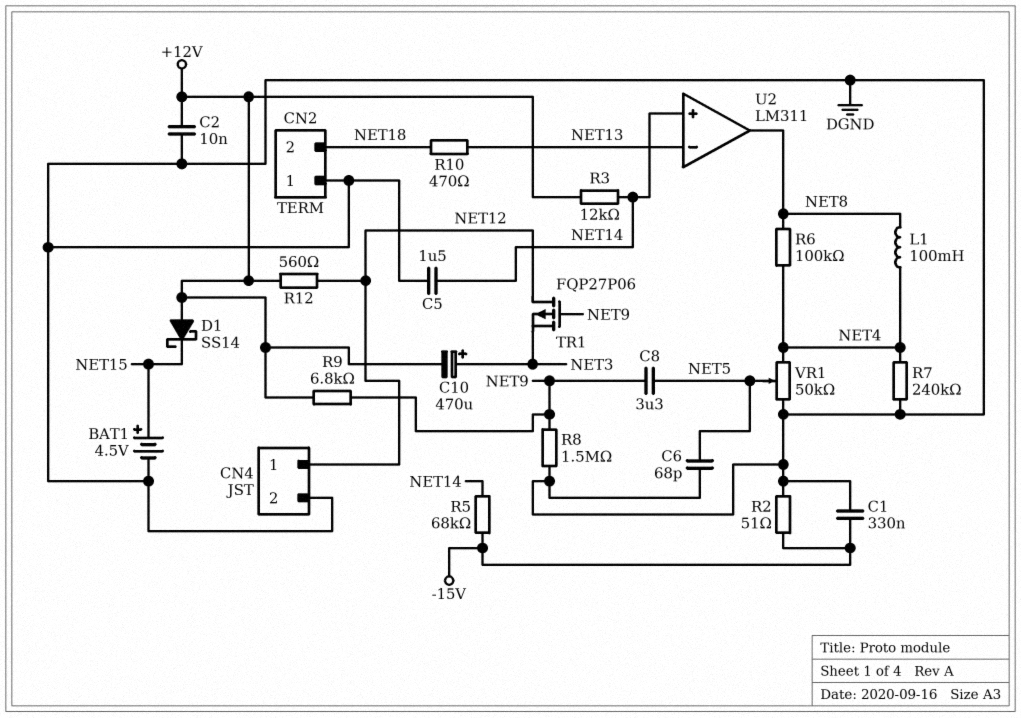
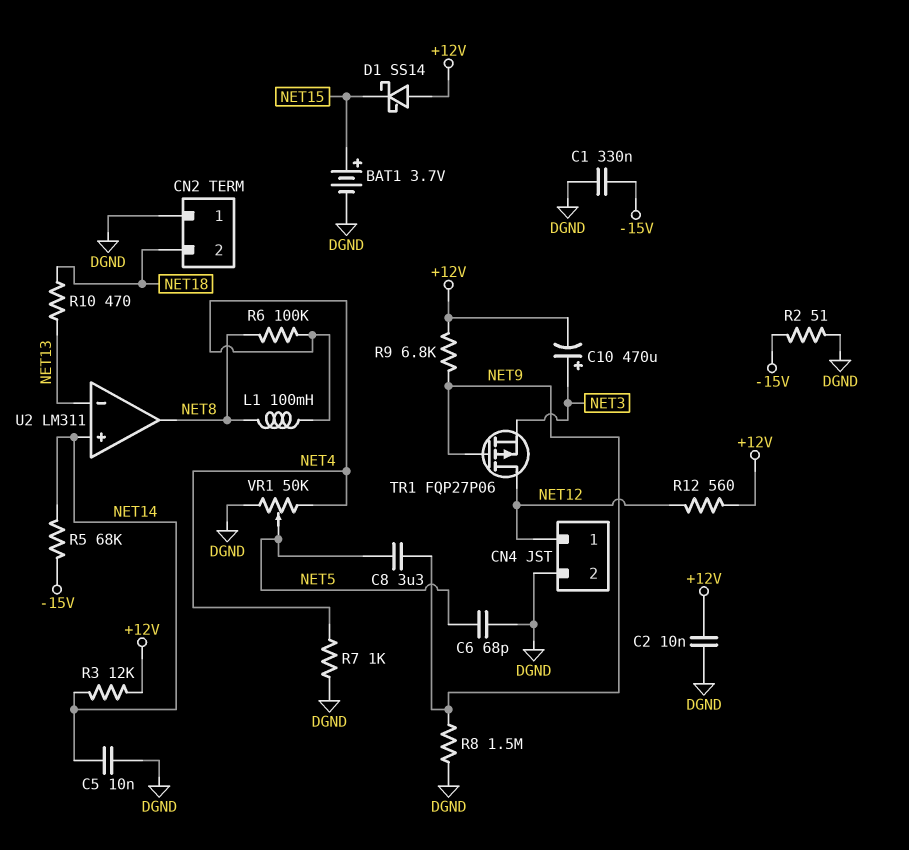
BAT1: 4.5V (plus NET15, minus DGND) -> 3.7V (plus NET15, minus DGND)
C5: 1.5uF (DGND, NET14) -> 10nF (DGND, NET14)
R7: 240k (DGND, NET4) -> 1k (DGND, NET4)

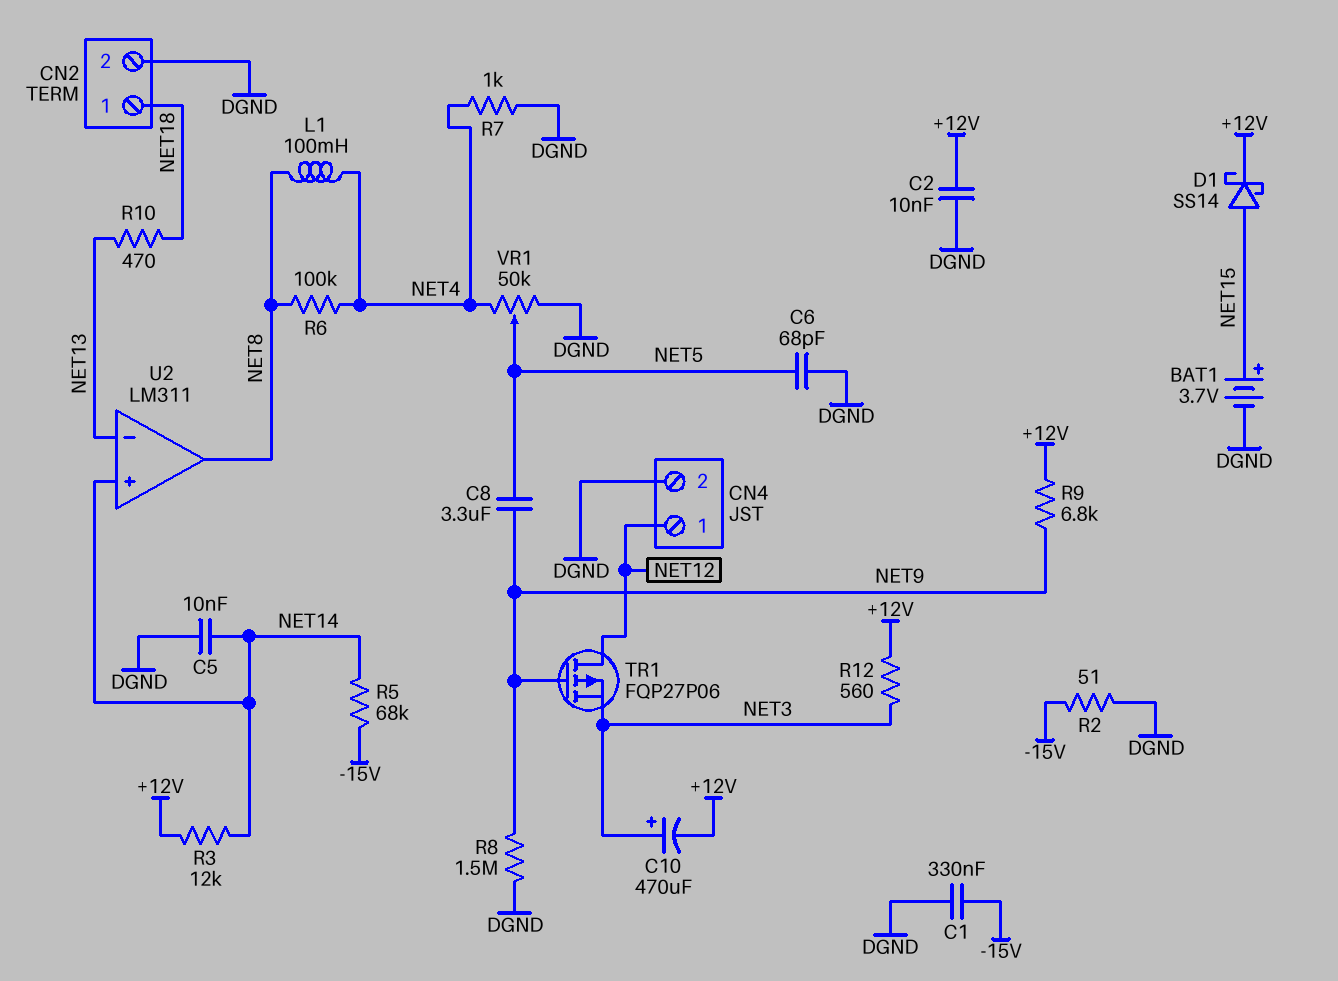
CN2 pin 1: DGND -> NET18
CN2 pin 2: NET18 -> DGND
D1: schottky SS14 (A +12V, K NET15) -> schottky SS14 (A NET15, K +12V)
R12: 560 (+12V, NET12) -> 560 (+12V, NET3)

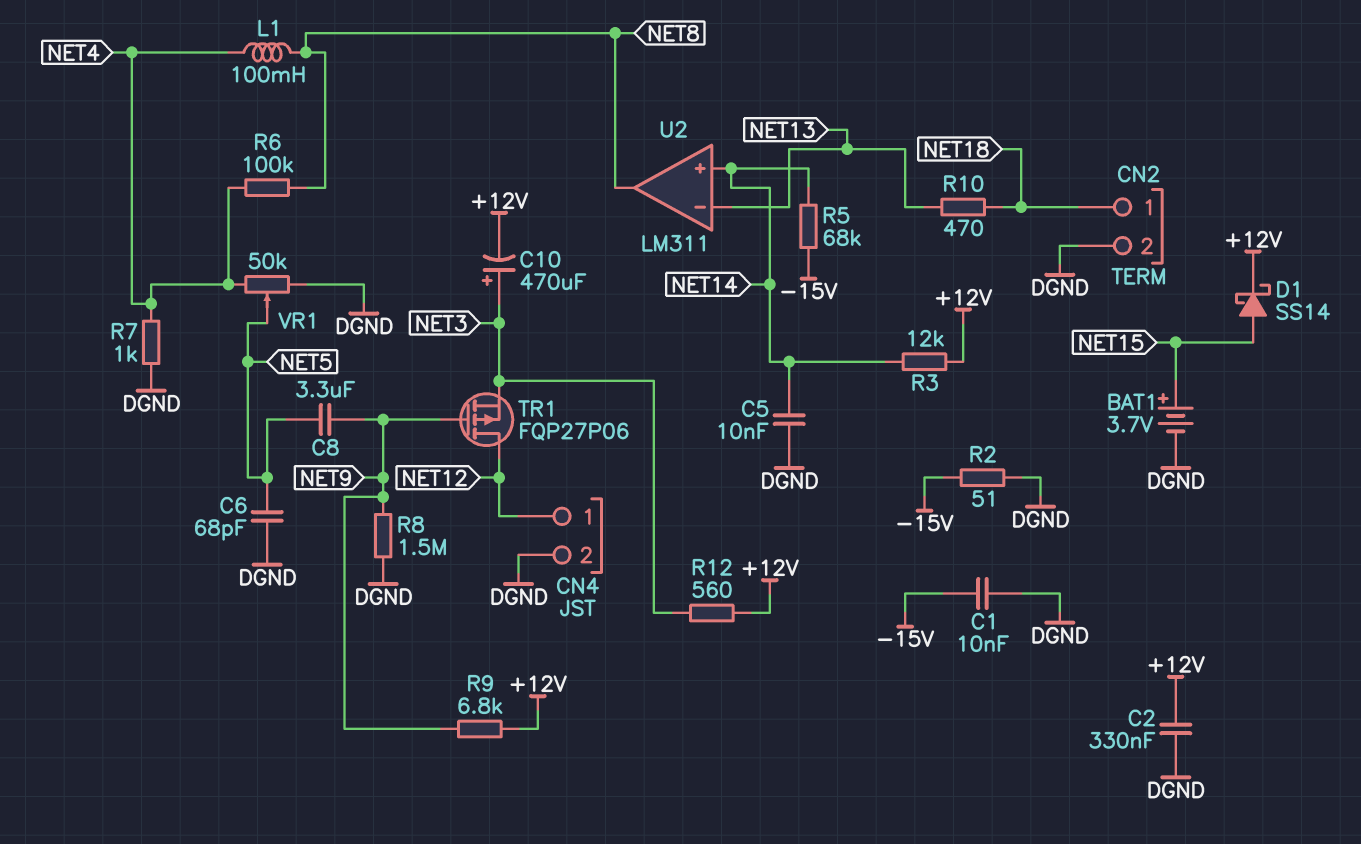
C1: 330nF (-15V, DGND) -> 10nF (-15V, DGND)
C2: 10nF (+12V, DGND) -> 330nF (+12V, DGND)

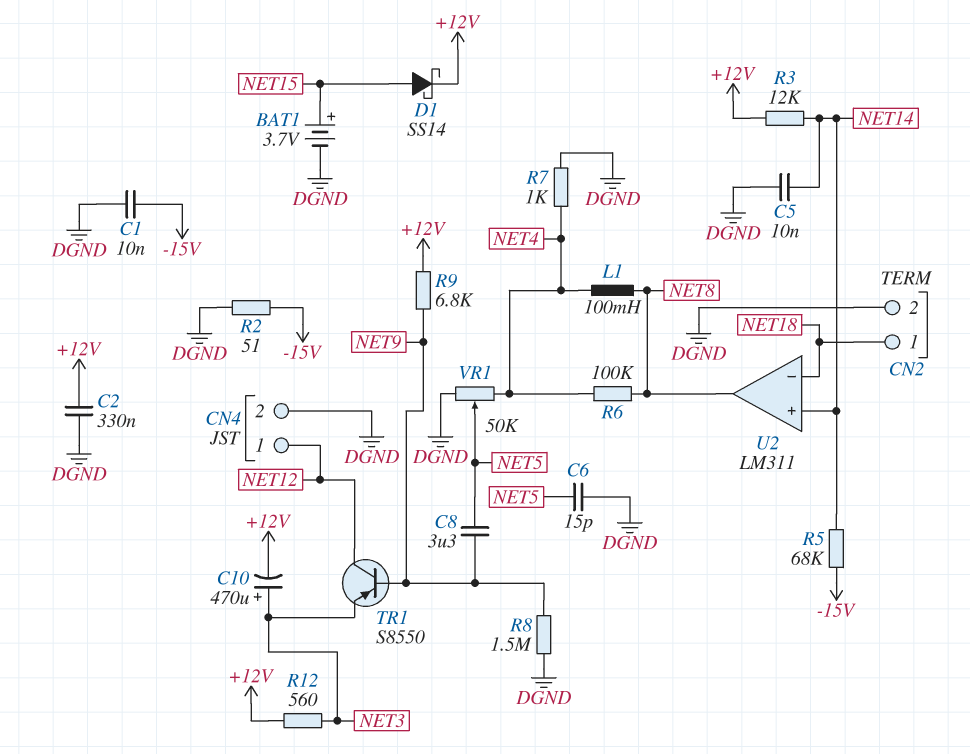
C6: 68pF (DGND, NET5) -> 15pF (DGND, NET5)
R10: 470 (NET13, NET18) -> none
TR1: PMOS FQP27P06 (G NET9, D NET12, S NET3) -> PNP S8550 (B NET9, C NET12, E NET3)
U2 pin in-: NET13 -> NET18

